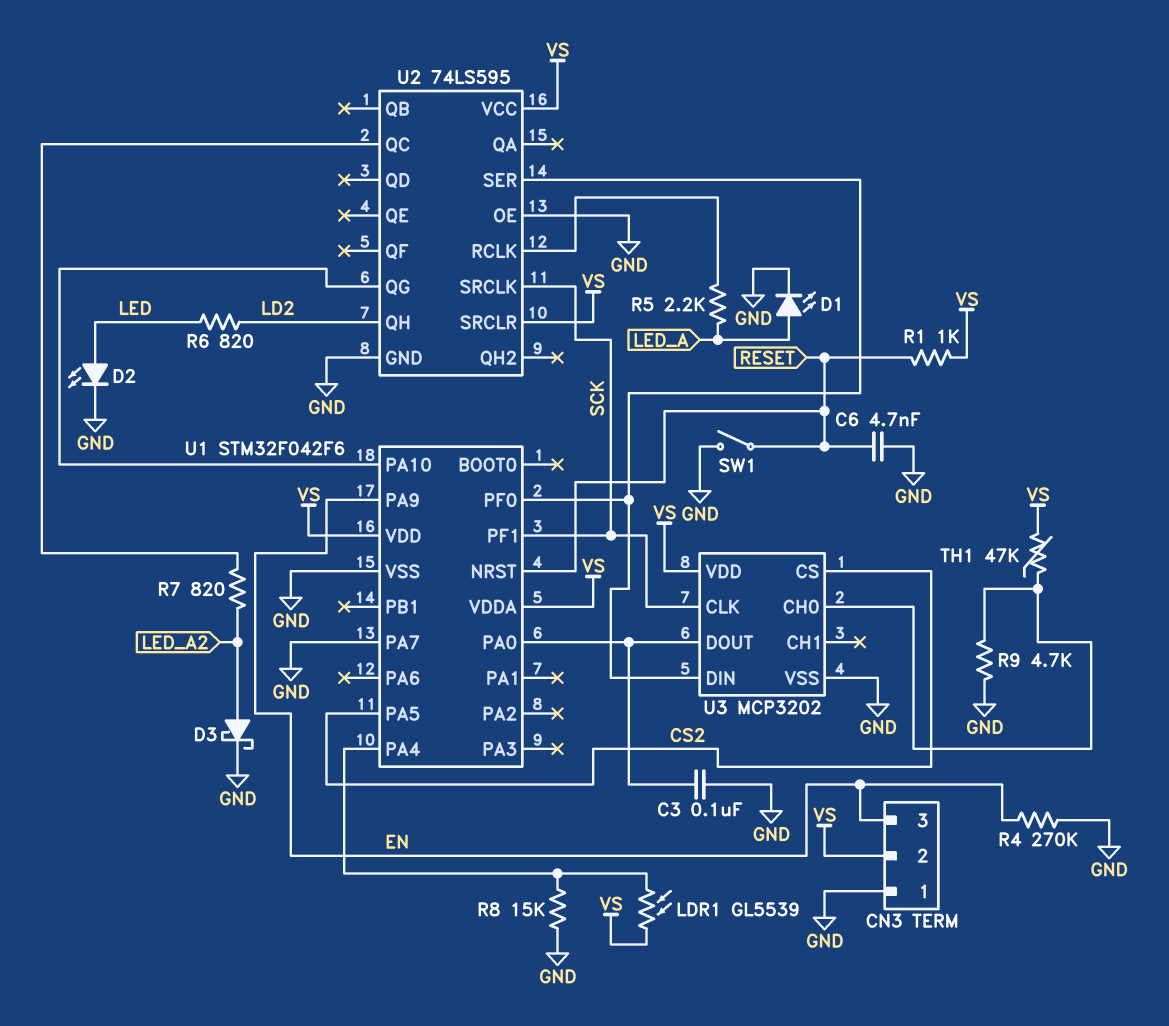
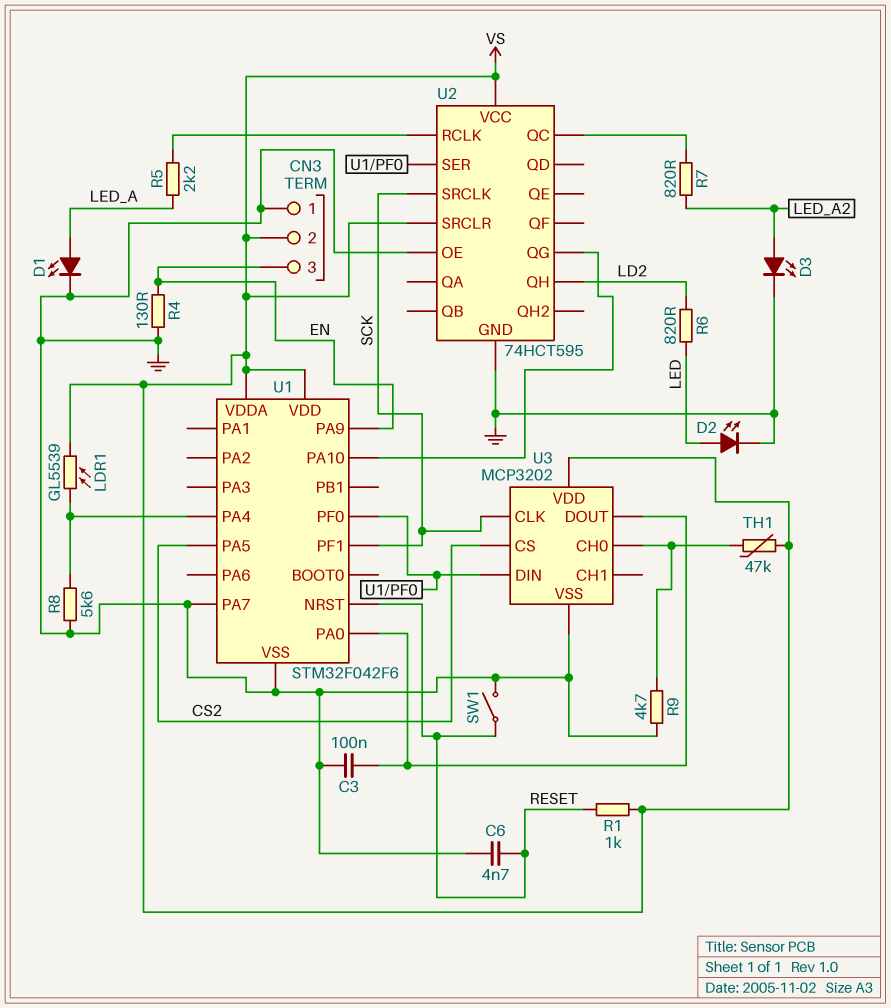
D3: schottky (A LED_A2, K GND) -> LED (A LED_A2, K GND)
R4: 270k (EN, GND) -> 130 (EN, GND)
R8: 15k (GND, U1/PA4) -> 5.6k (GND, U1/PA4)
U2: 74LS595 -> 74HCT595

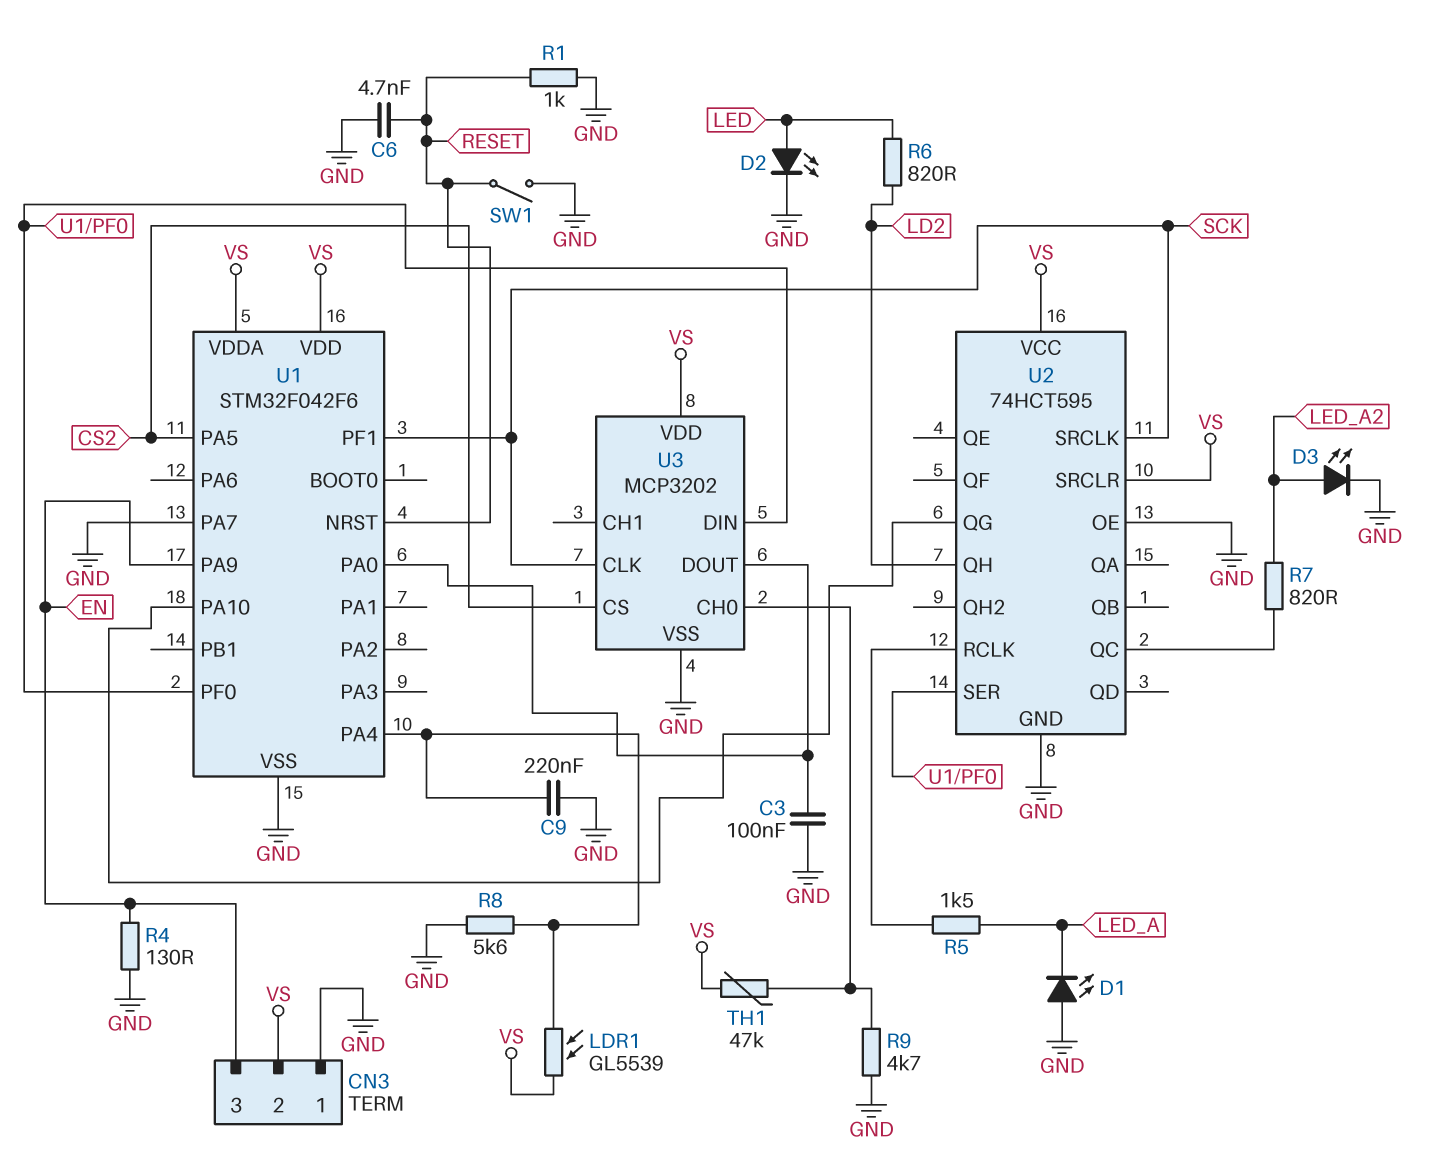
C9: none -> 220nF (GND, U1/PA4)
D1: LED (A LED_A, K GND) -> LED (A GND, K LED_A)
R1: 1k (RESET, VS) -> 1k (GND, RESET)
R5: 2.2k (LED_A, U2/RCLK) -> 1.5k (LED_A, U2/RCLK)

